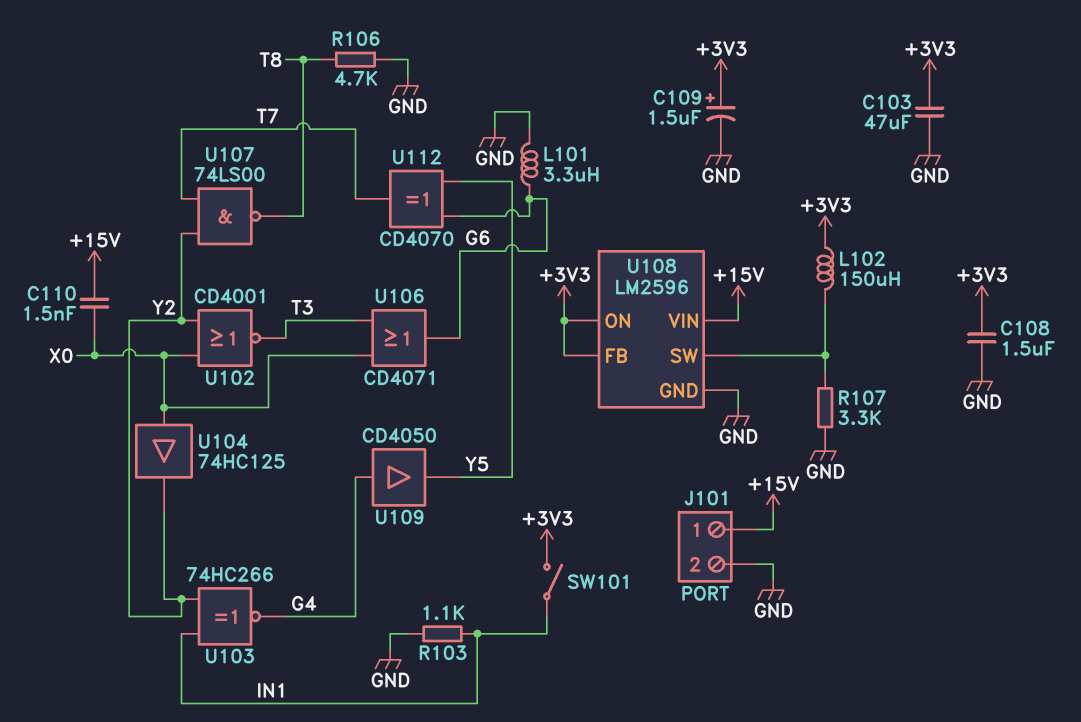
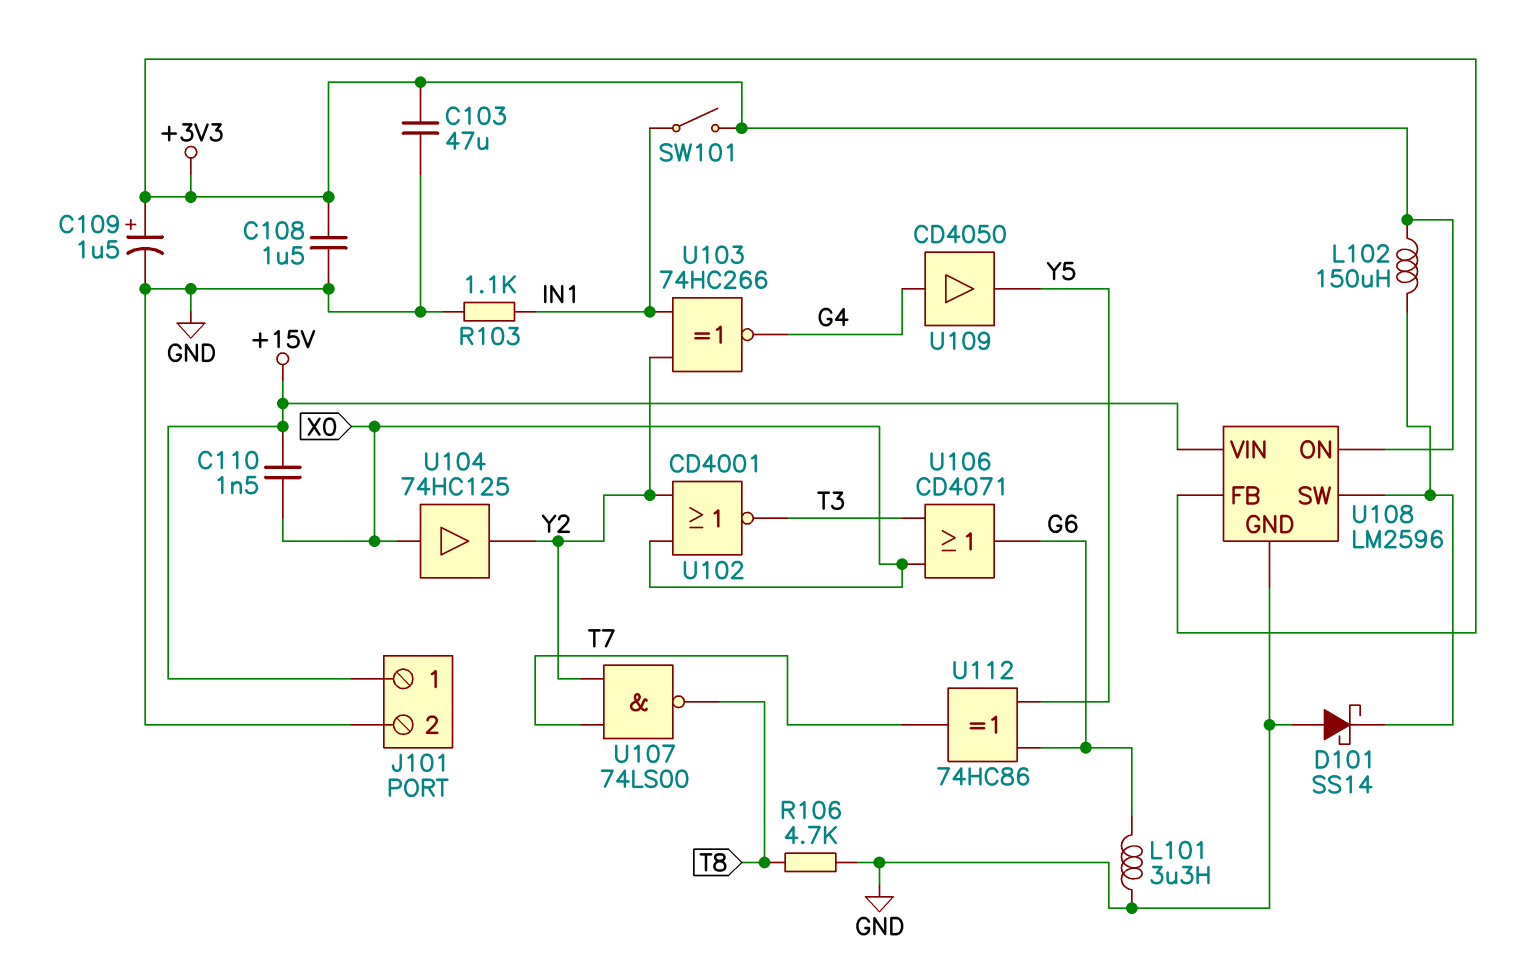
D101: none -> schottky SS14 (A GND, K U108/SW)
R107: 3.3k (GND, U108/SW) -> none
U112: XOR CD4070 (in G6, in Y5, out T7) -> XOR 74HC86 (in G6, in Y5, out T7)

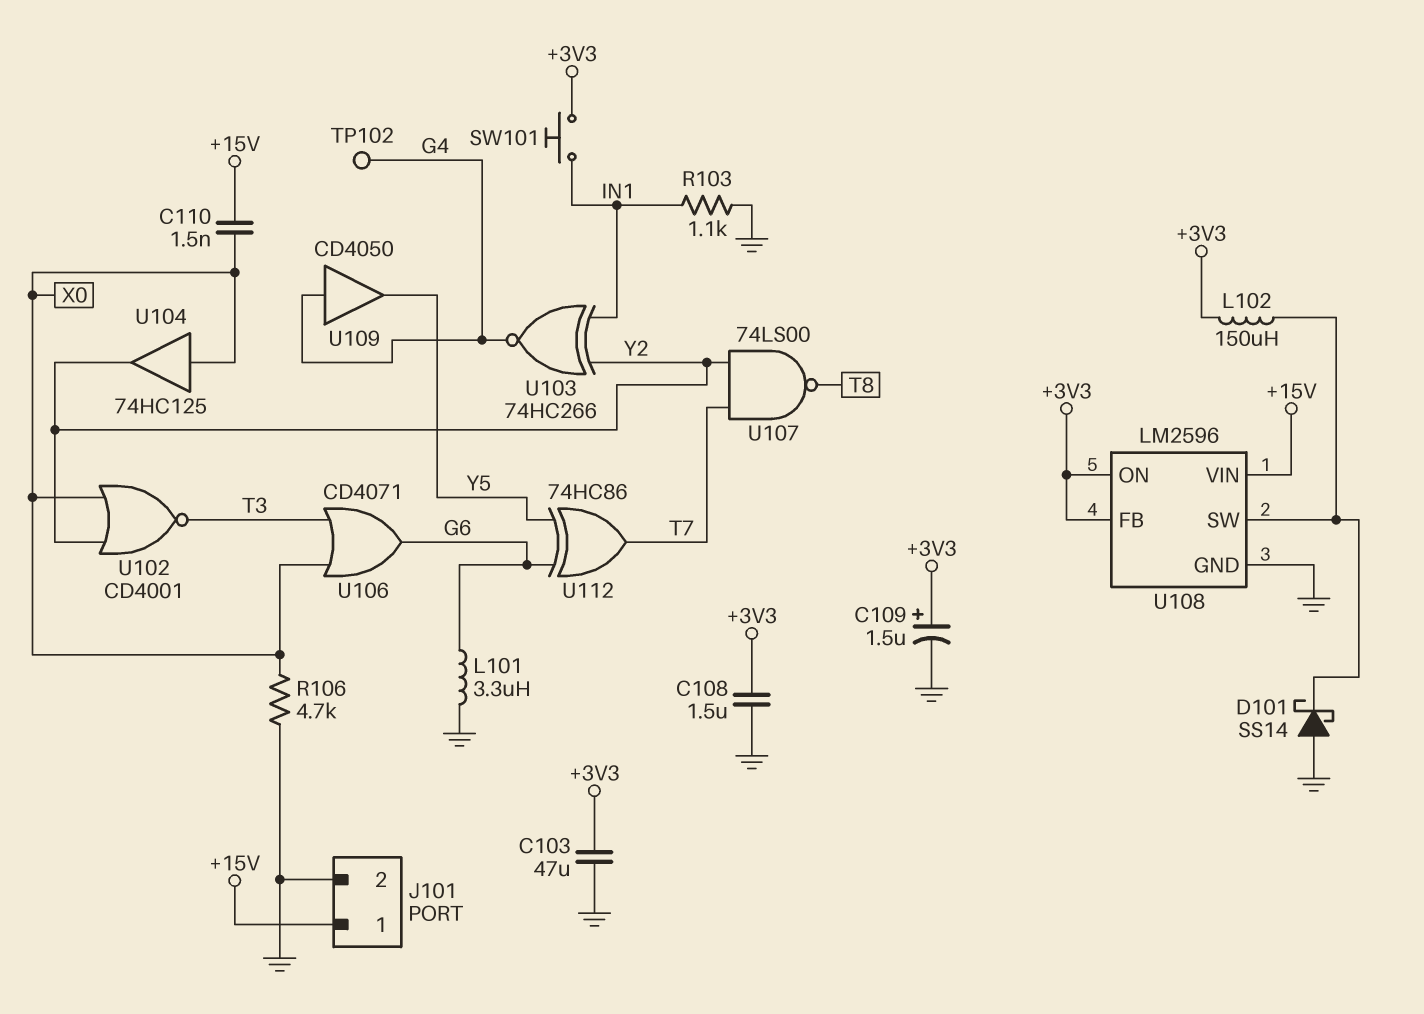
R106: 4.7k (GND, T8) -> 4.7k (GND, X0)
SW101: switch (+3V3, IN1) -> button (+3V3, IN1)
TP102: none -> test point (G4)

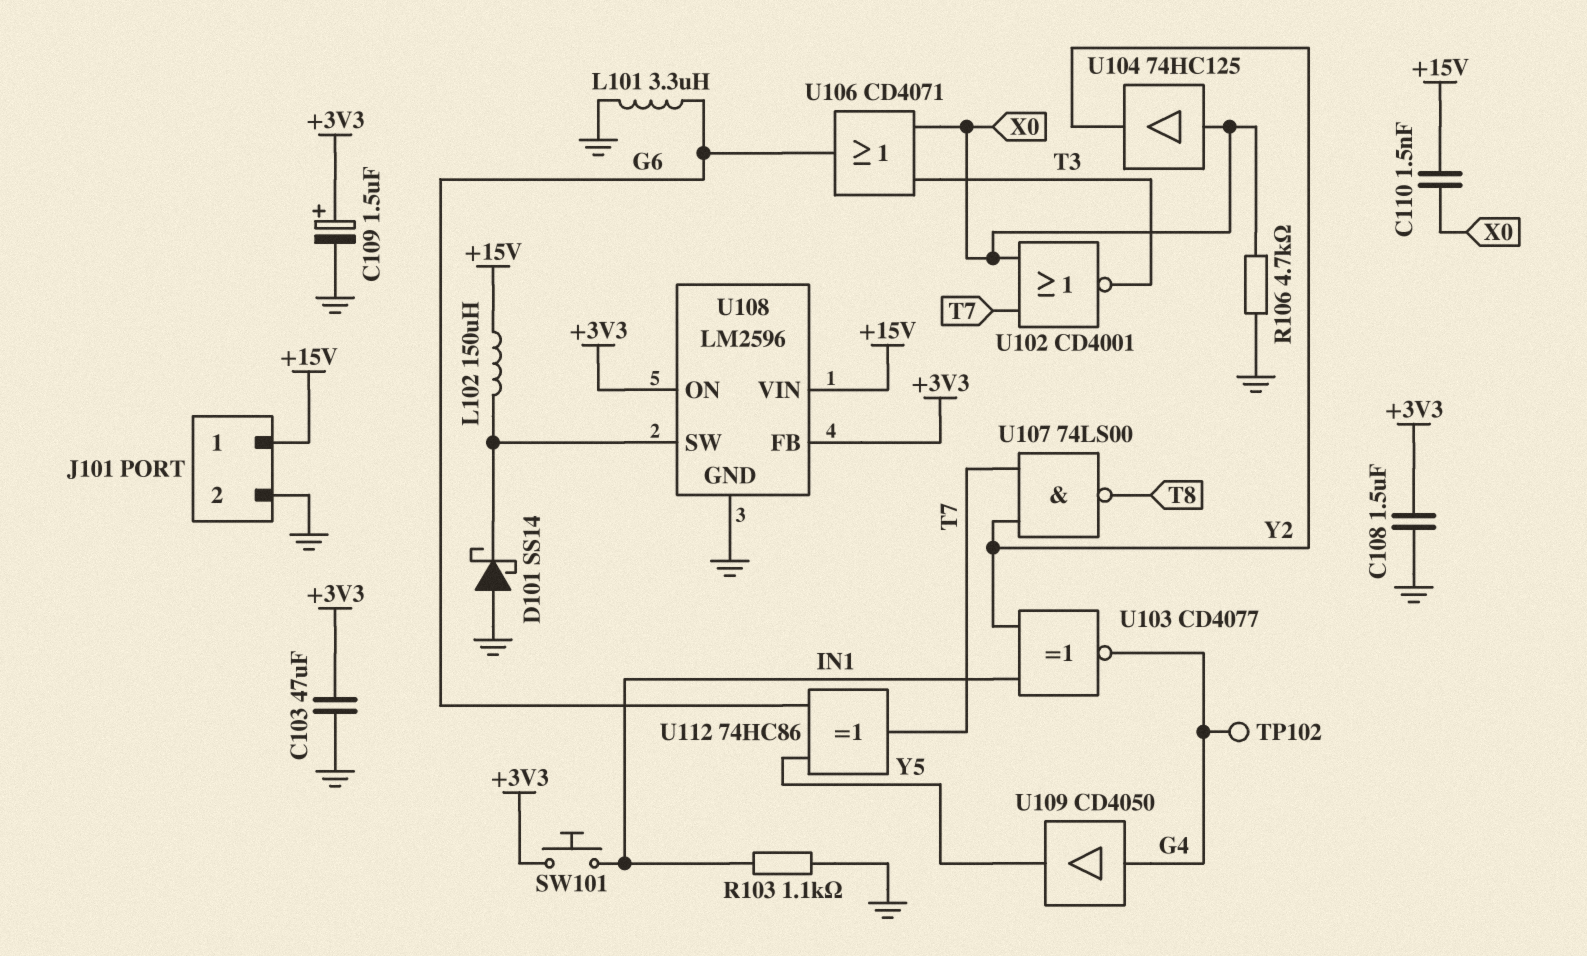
L102: 150uH (+3V3, U108/SW) -> 150uH (+15V, U108/SW)
U102: NOR CD4001 (in X0, in Y2, out T3) -> NOR CD4001 (in T7, in X0, out T3)
U103: XNOR 74HC266 (in IN1, in Y2, out G4) -> XNOR CD4077 (in IN1, in Y2, out G4)

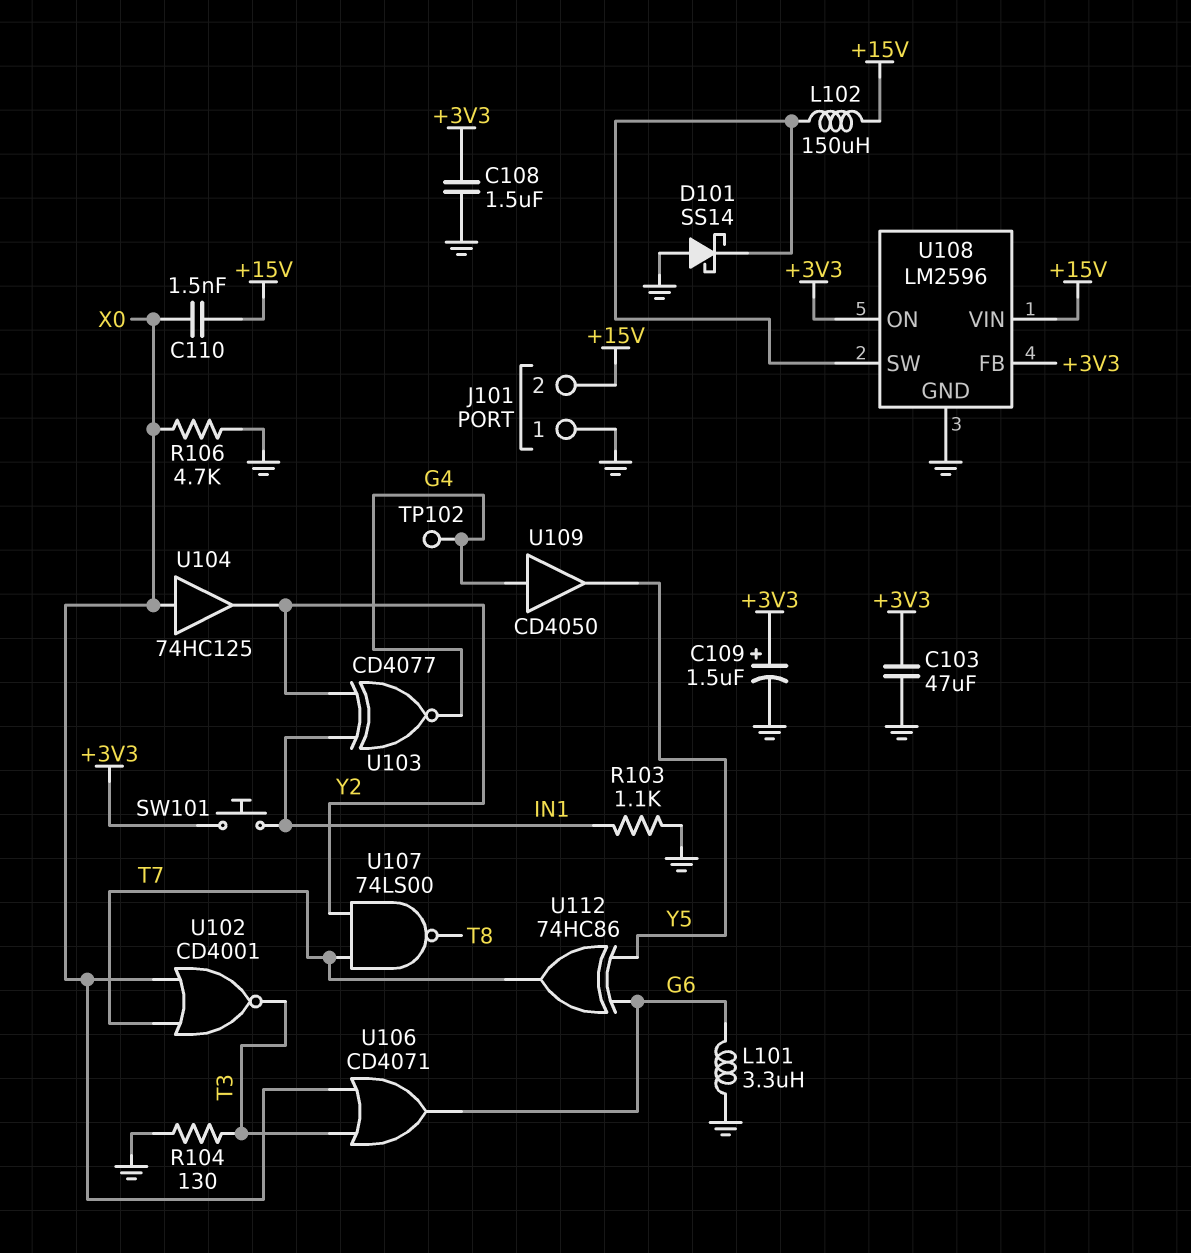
J101 pin 1: +15V -> GND
J101 pin 2: GND -> +15V
R104: none -> 130 (GND, T3)

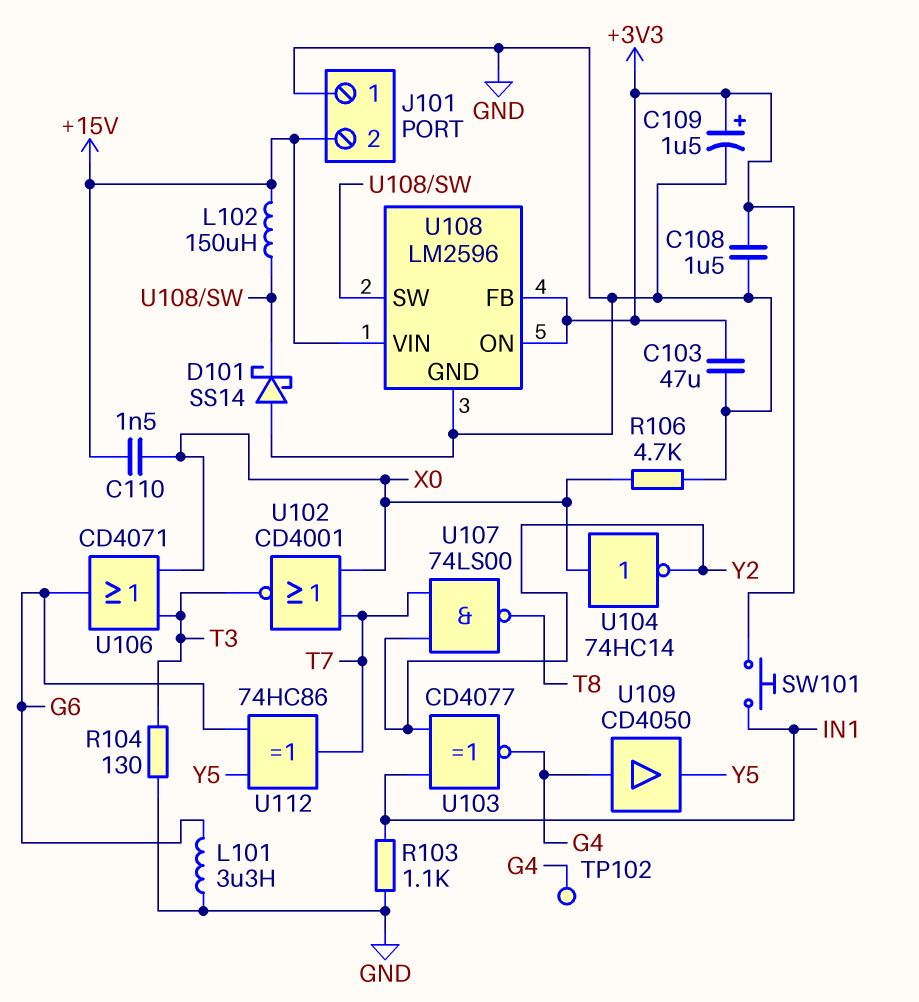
U104: buffer 74HC125 (in X0, out Y2) -> NOT 74HC14 (in X0, out Y2)

